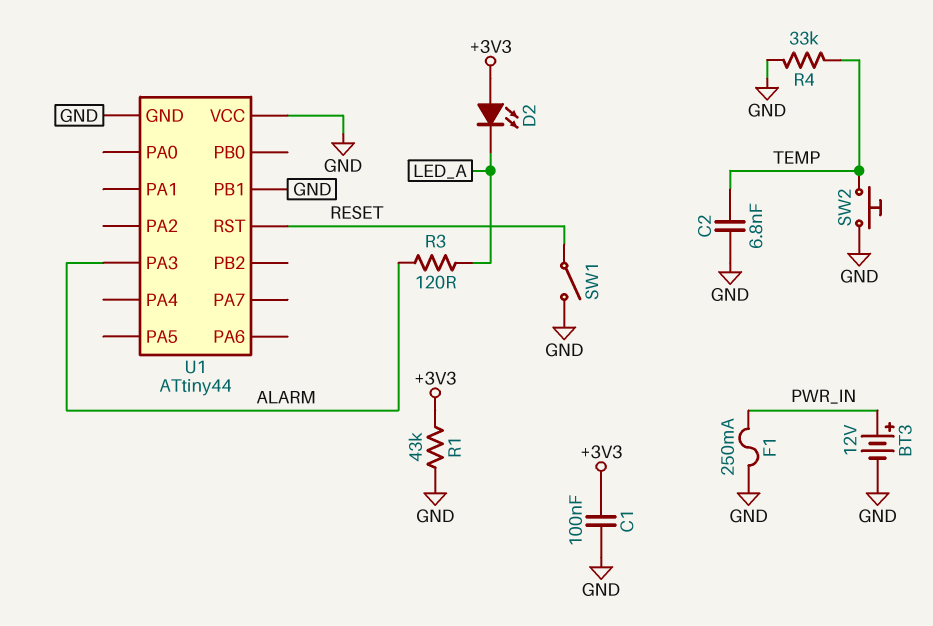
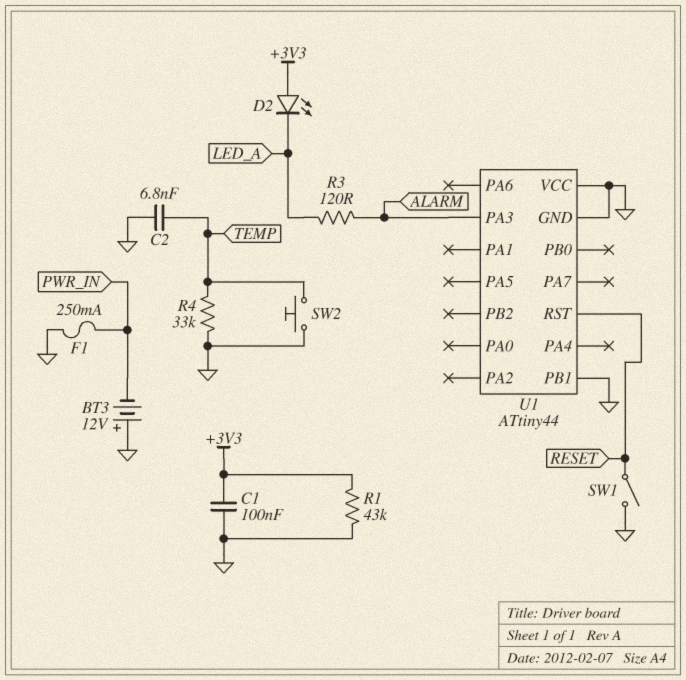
BT3: 12V (plus PWR_IN, minus GND) -> 12V (plus GND, minus PWR_IN)

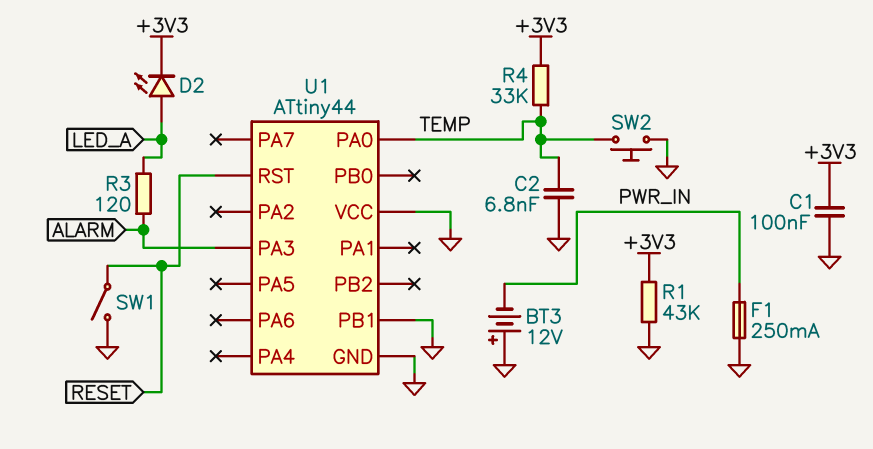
D2: LED (A +3V3, K LED_A) -> LED (A LED_A, K +3V3)
R4: 33k (GND, TEMP) -> 33k (+3V3, TEMP)
U1 pin PA0: none -> TEMP

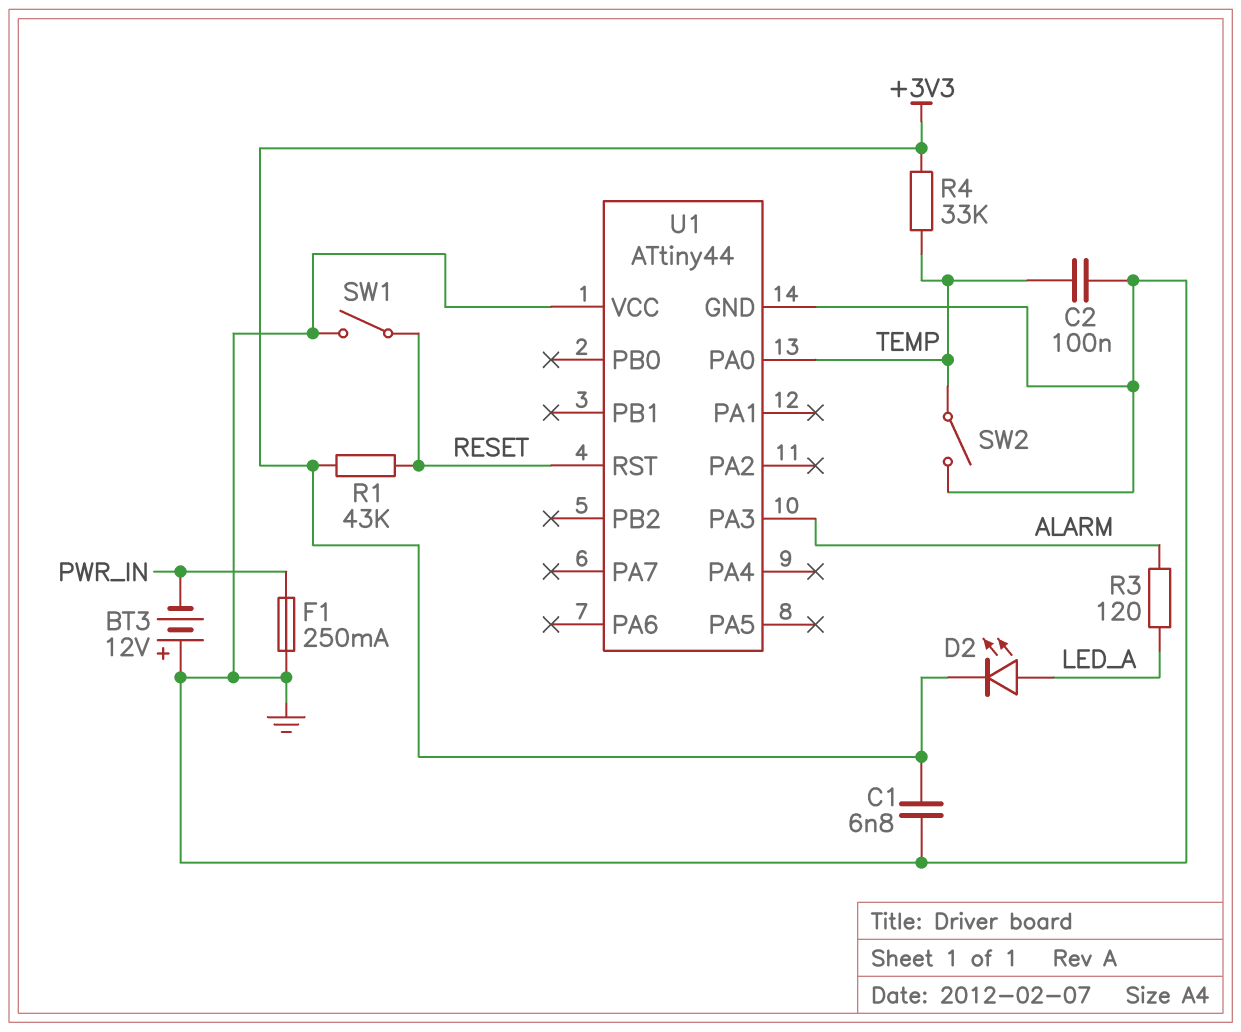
C1: 100nF (+3V3, GND) -> 6.8nF (+3V3, GND)
C2: 6.8nF (GND, TEMP) -> 100nF (GND, TEMP)
R1: 43k (+3V3, GND) -> 43k (+3V3, RESET)
SW2: button (GND, TEMP) -> switch (GND, TEMP)
U1 pin PB1: GND -> none

